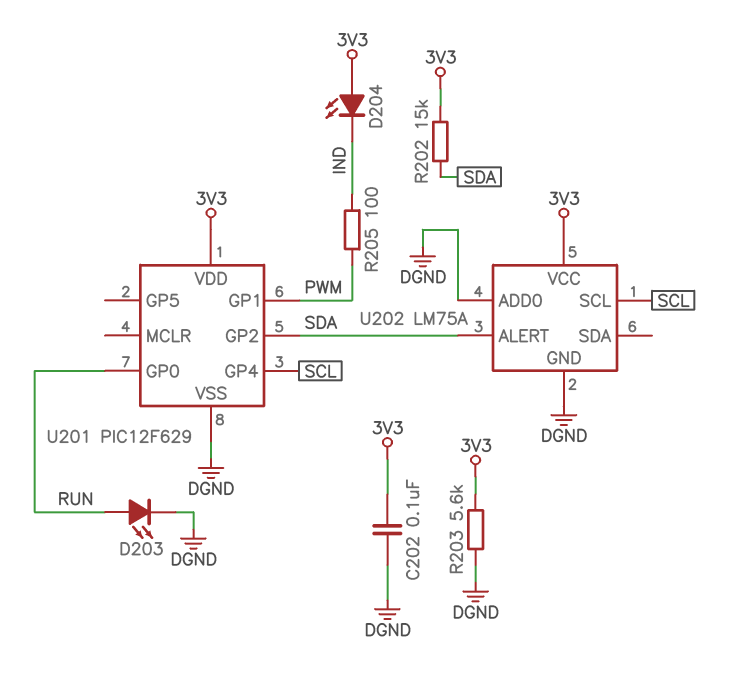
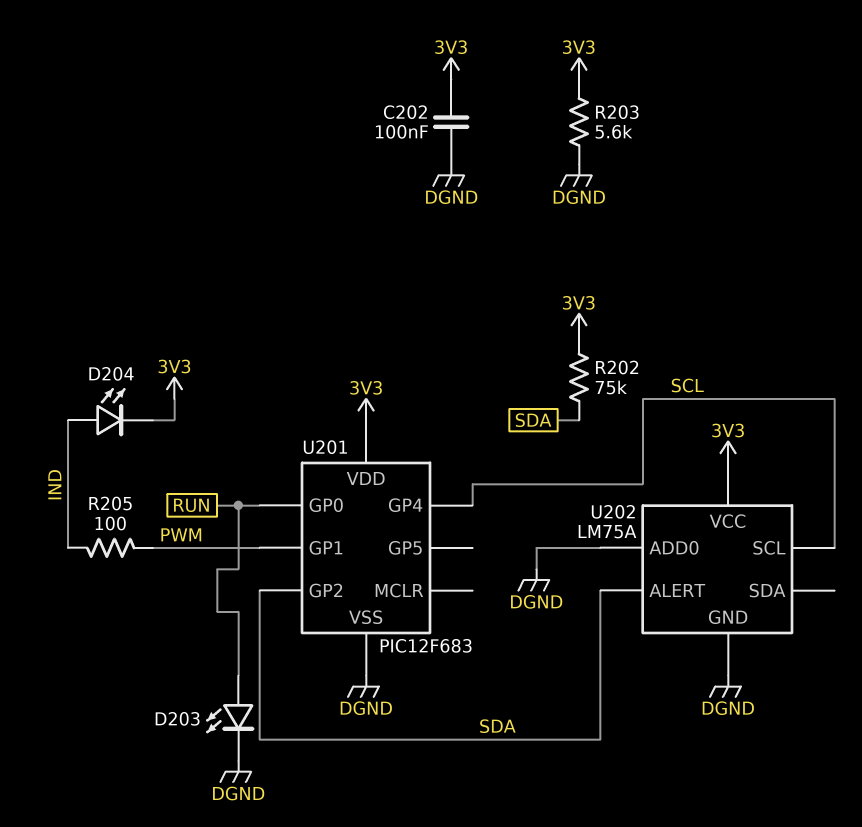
D204: LED (A 3V3, K IND) -> LED (A IND, K 3V3)
R202: 15k (3V3, SDA) -> 75k (3V3, SDA)
U201: PIC12F629 -> PIC12F683

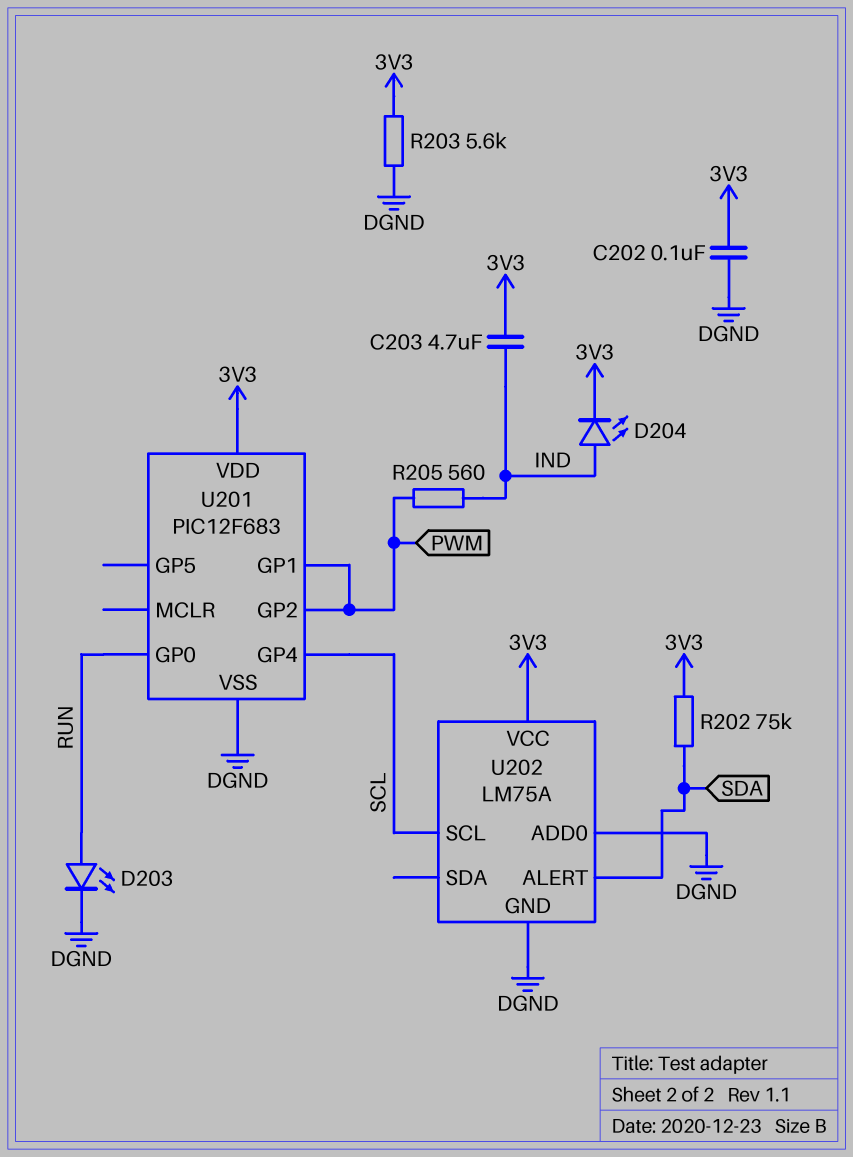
C203: none -> 4.7uF (3V3, IND)
R205: 100 (IND, PWM) -> 560 (IND, PWM)
U201 pin GP2: SDA -> PWM

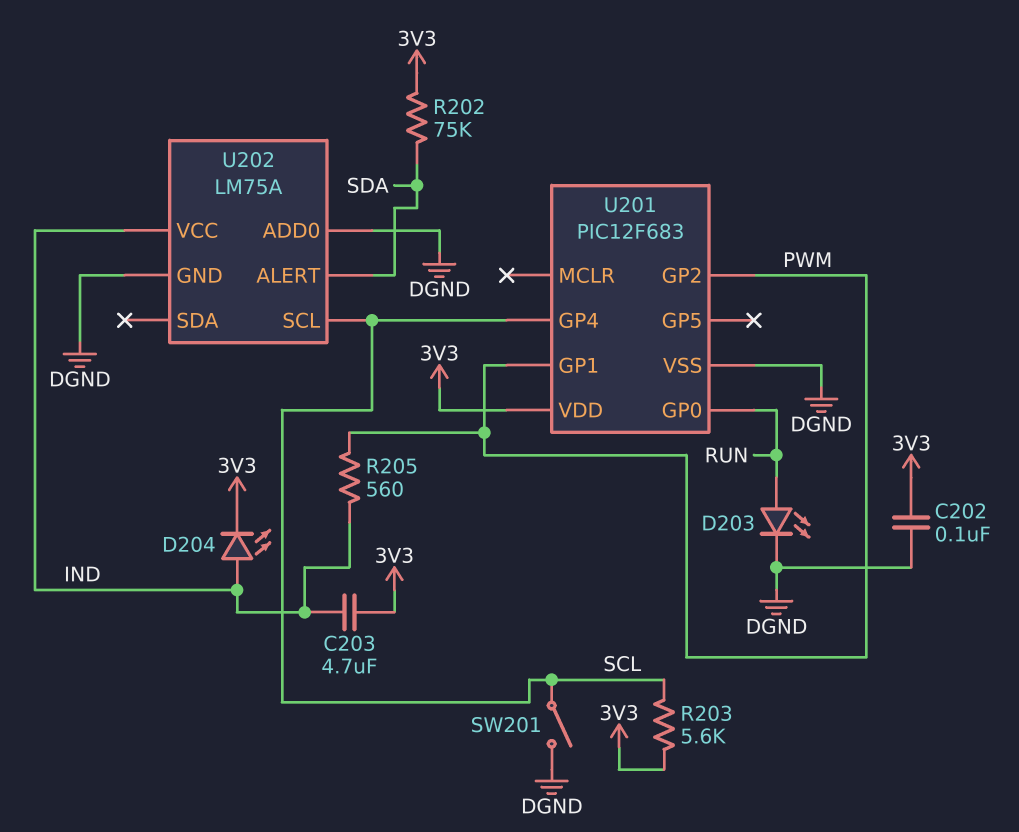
R203: 5.6k (3V3, DGND) -> 5.6k (3V3, SCL)
SW201: none -> switch (DGND, SCL)
U202 pin VCC: 3V3 -> IND

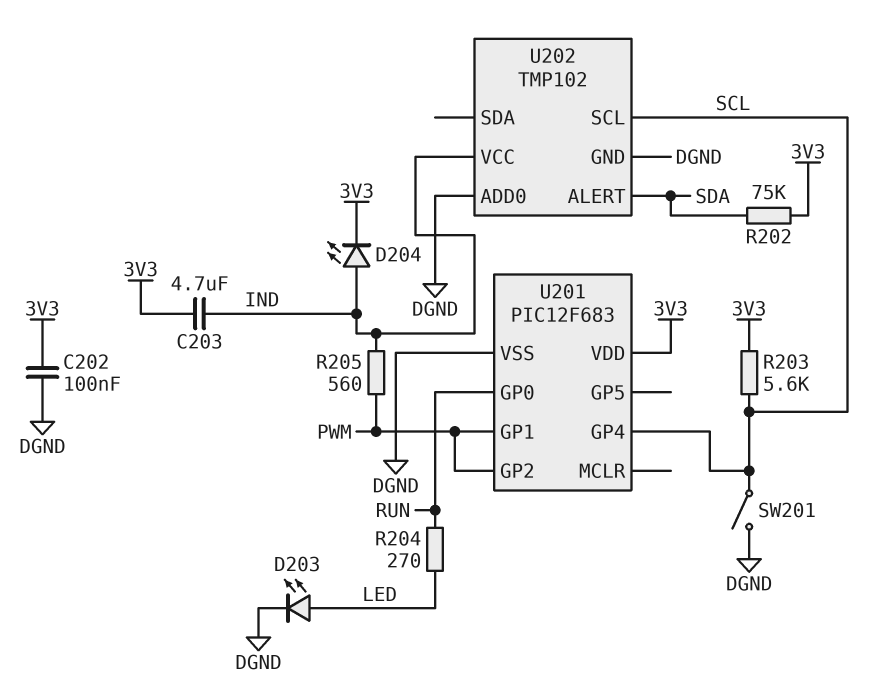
D203: LED (A RUN, K DGND) -> LED (A LED, K DGND)
R204: none -> 270 (LED, RUN)
U202: LM75A -> TMP102

